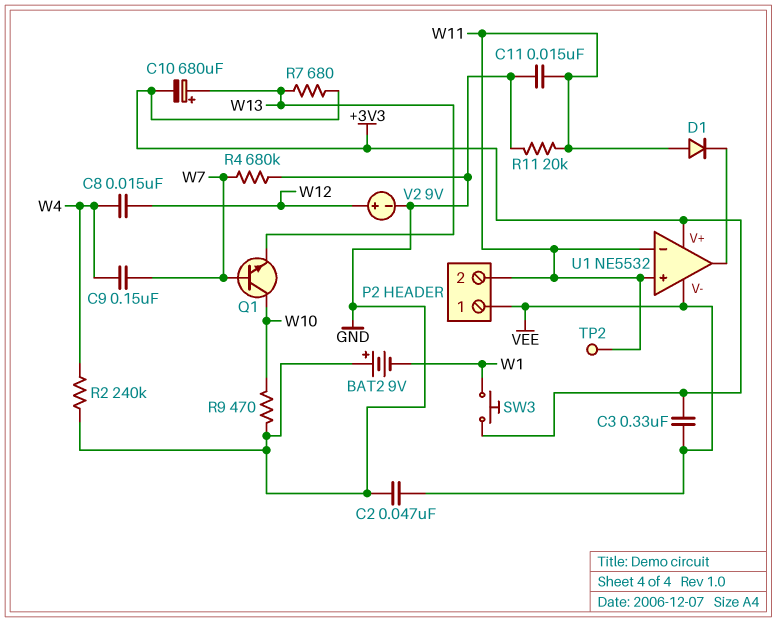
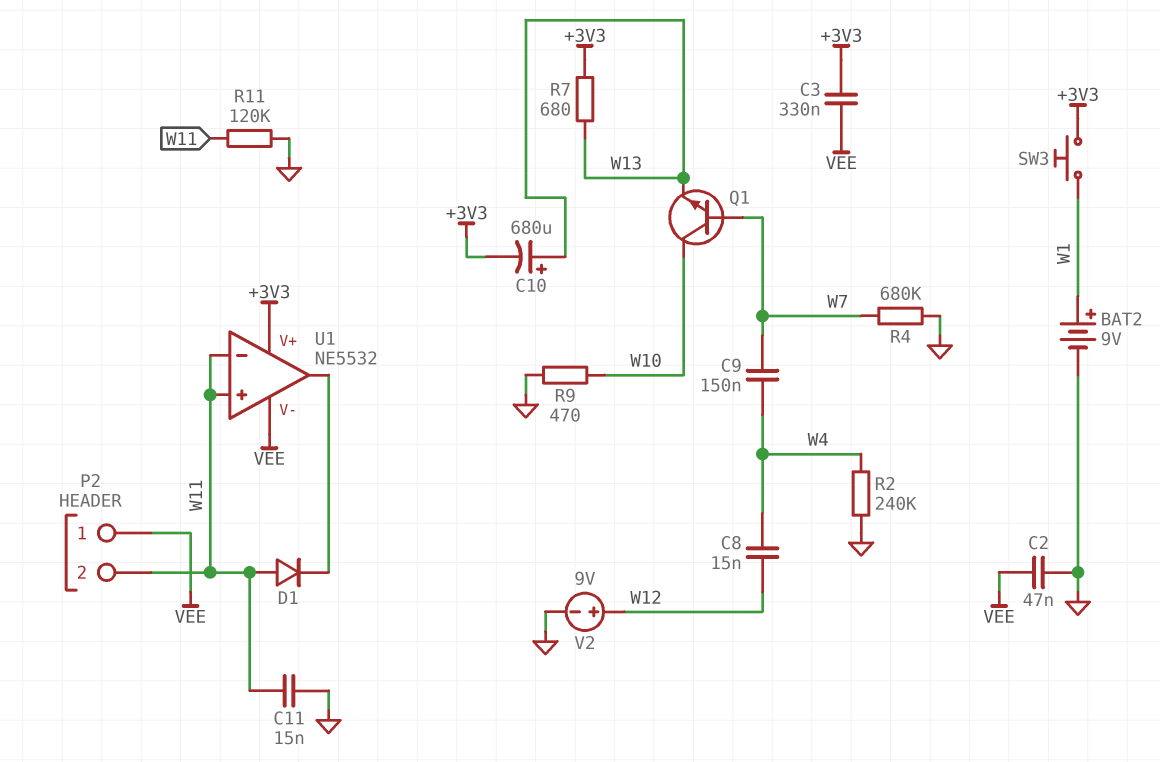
BAT2: 9V (plus GND, minus W1) -> 9V (plus W1, minus GND)
R11: 20k (GND, W11) -> 120k (GND, W11)
TP2: test point (W11) -> none

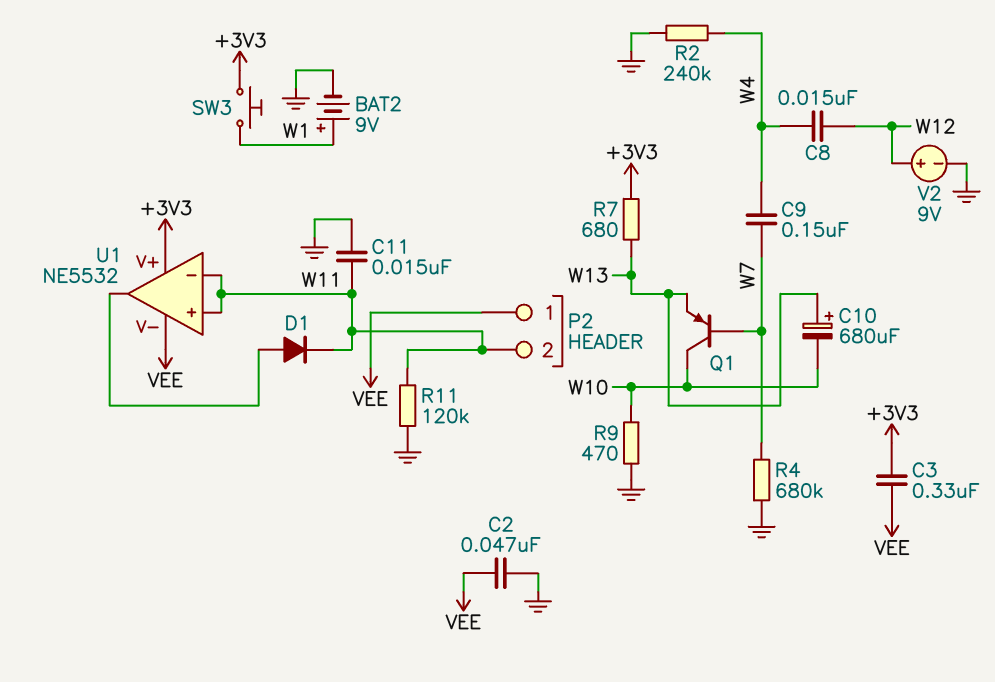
C10: 680uF (plus W13, minus +3V3) -> 680uF (plus W13, minus W10)
D1: diode (A W11, K U1/out) -> diode (A U1/out, K W11)
Q1: NPN (B W7, C W10, E W13) -> PNP (B W7, C W10, E W13)

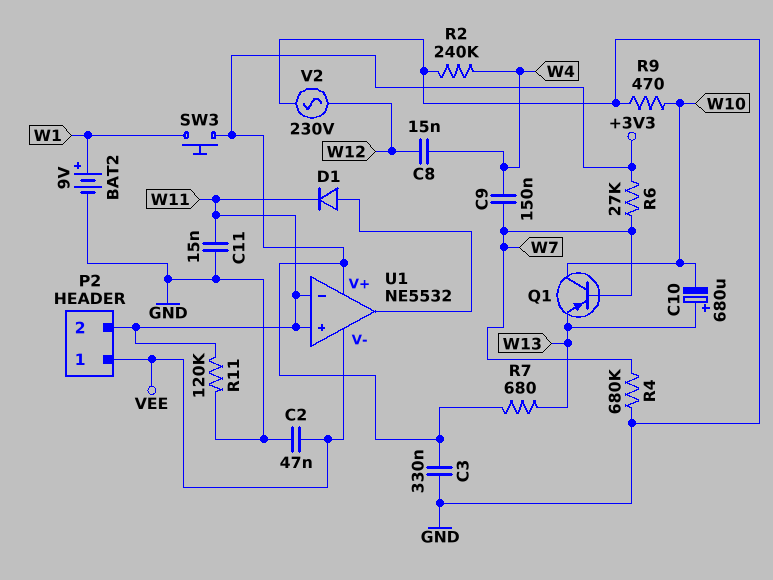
C3: 330nF (+3V3, VEE) -> 330nF (+3V3, GND)
R6: none -> 27k (+3V3, W7)
V2: 9V (plus W12, minus GND) -> AC 230V (GND, W12)

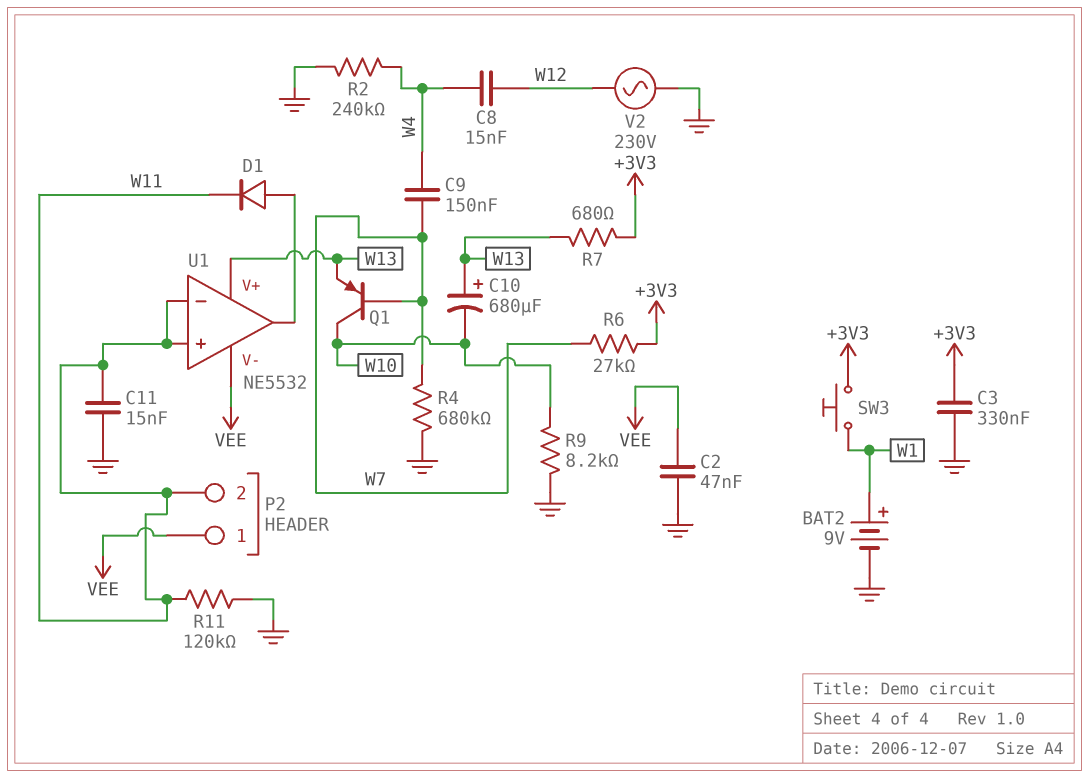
R9: 470 (GND, W10) -> 8.2k (GND, W10)
U1 pin V+: +3V3 -> W13

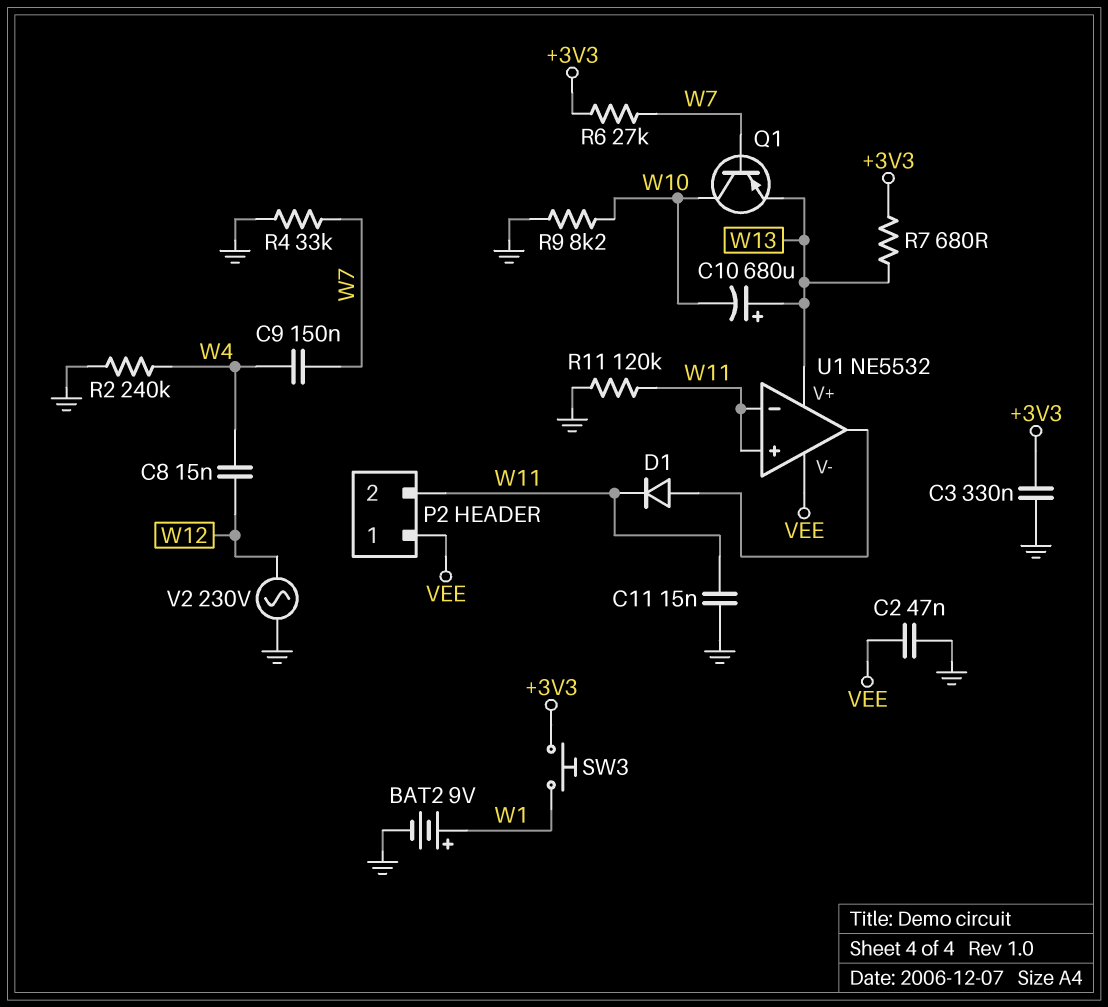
R4: 680k (GND, W7) -> 33k (GND, W7)

